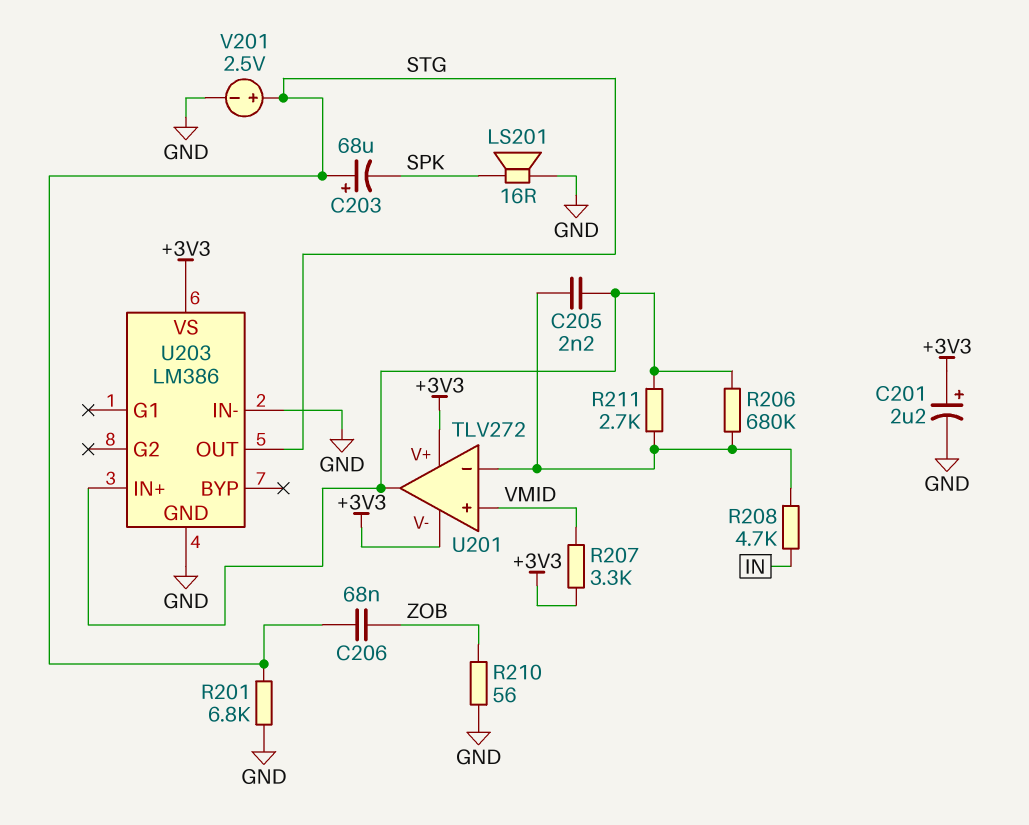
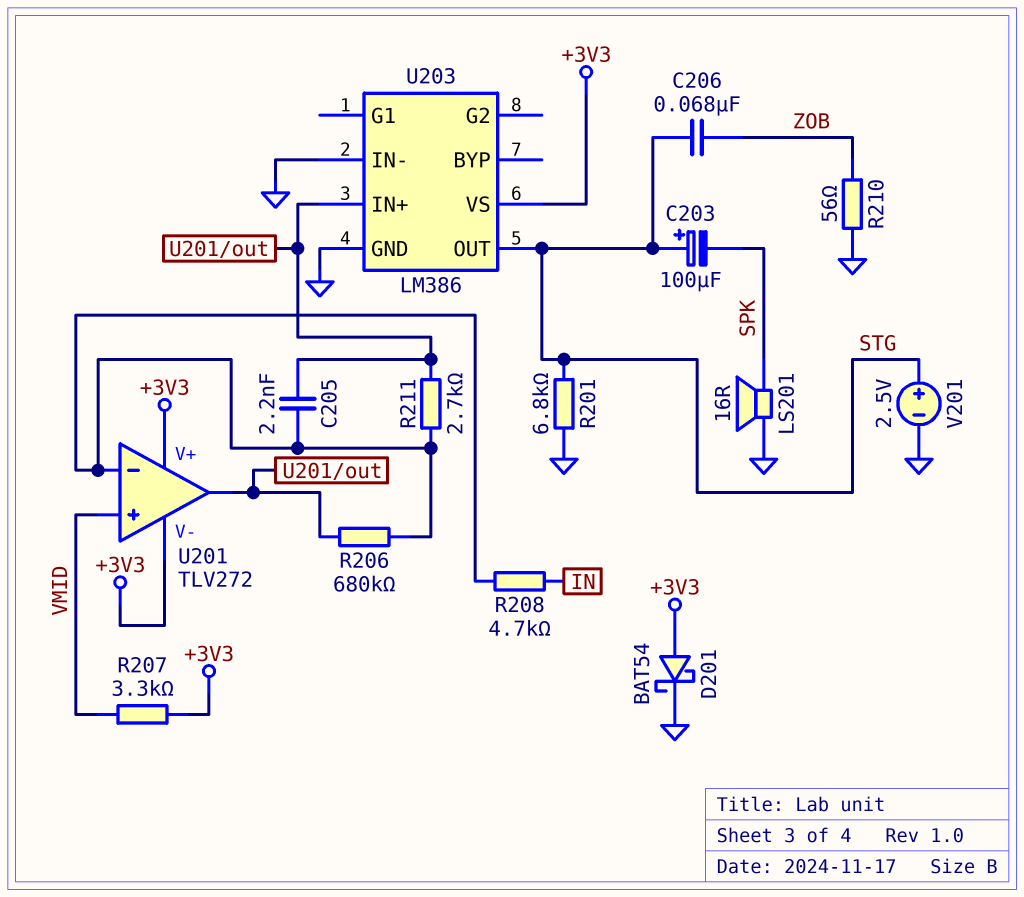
C201: 2.2uF (plus +3V3, minus GND) -> none
C203: 68uF (plus STG, minus SPK) -> 100uF (plus STG, minus SPK)
D201: none -> schottky BAT54 (A +3V3, K GND)

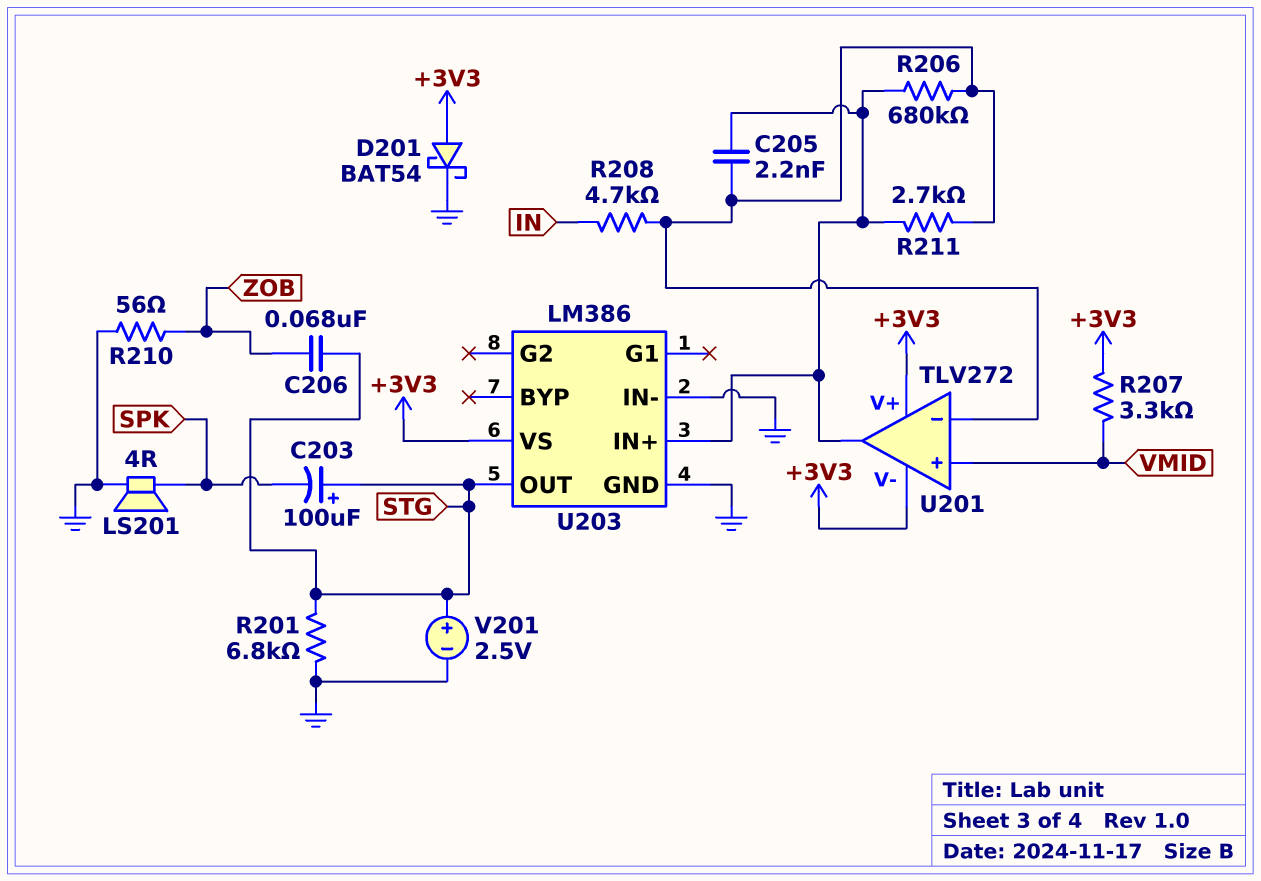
LS201: speaker 16R (GND, SPK) -> speaker 4R (GND, SPK)

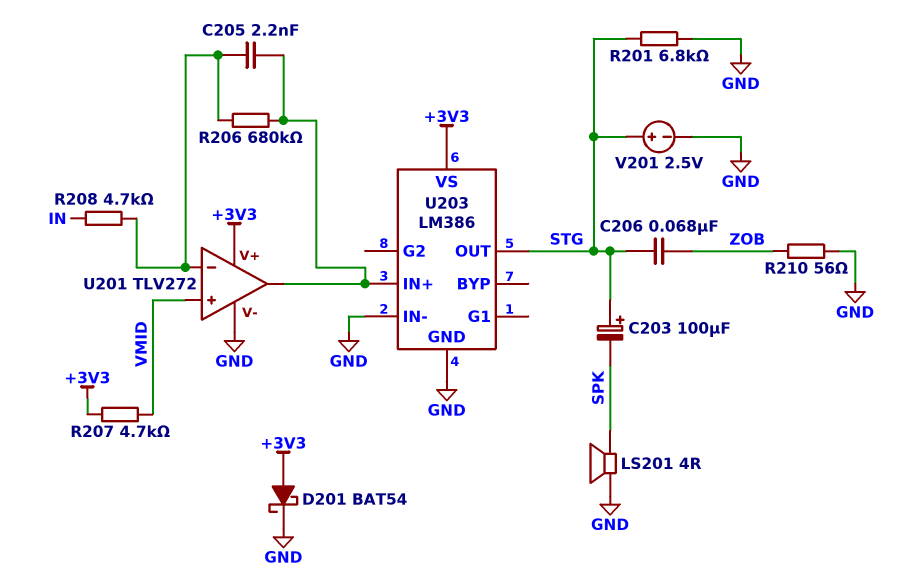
R207: 3.3k (+3V3, VMID) -> 4.7k (+3V3, VMID)
R211: 2.7k (U201/in-, U201/out) -> none
U201 pin V-: +3V3 -> GND

